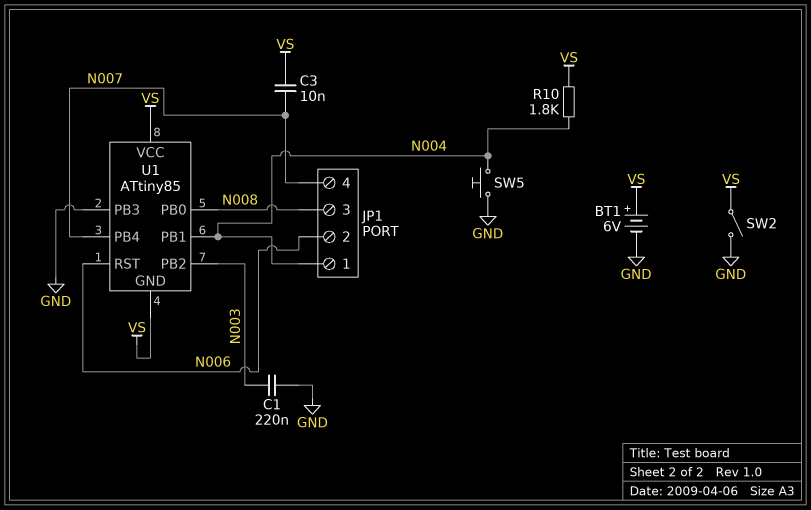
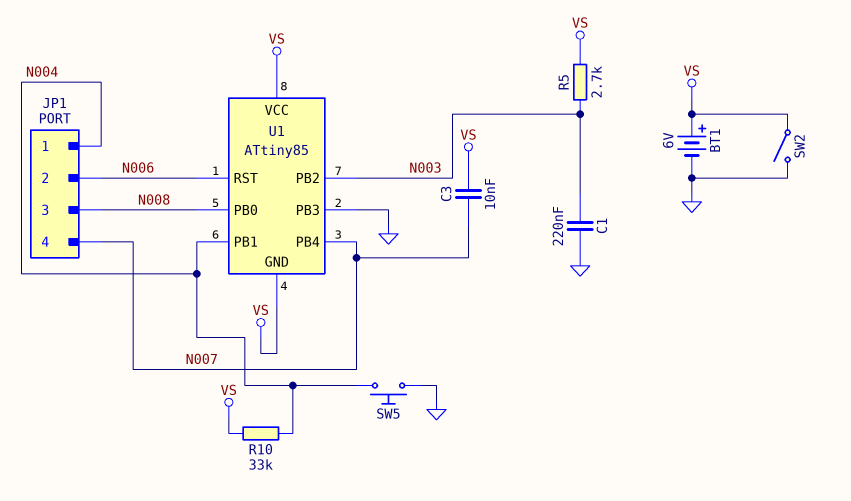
R5: none -> 2.7k (N003, VS)
R10: 1.8k (N004, VS) -> 33k (N004, VS)

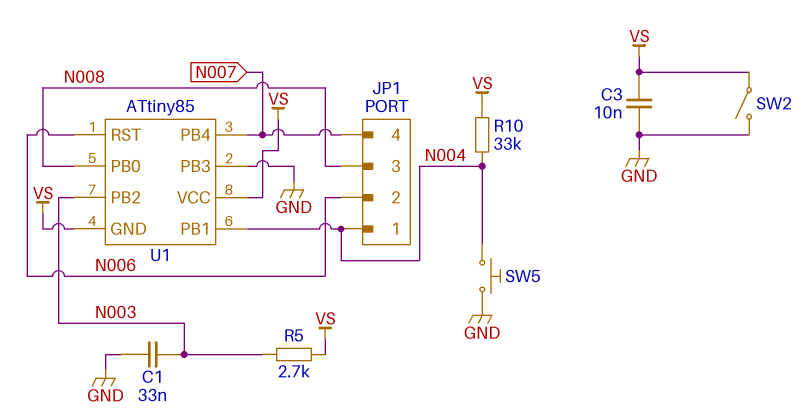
BT1: 6V (plus VS, minus GND) -> none
C1: 220nF (GND, N003) -> 33nF (GND, N003)
C3: 10nF (N007, VS) -> 10nF (GND, VS)

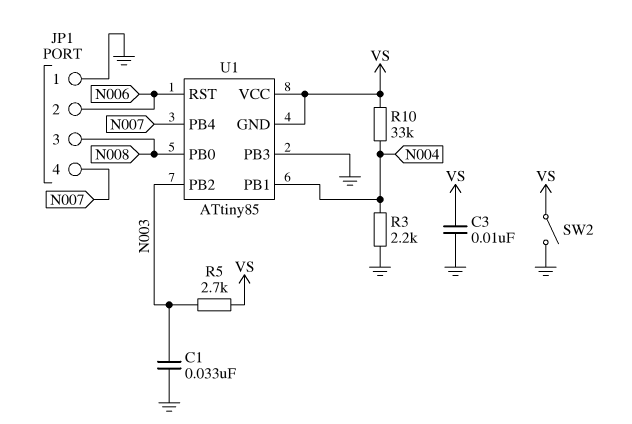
JP1 pin 1: N004 -> GND
R3: none -> 2.2k (GND, N004)
SW5: button (GND, N004) -> none

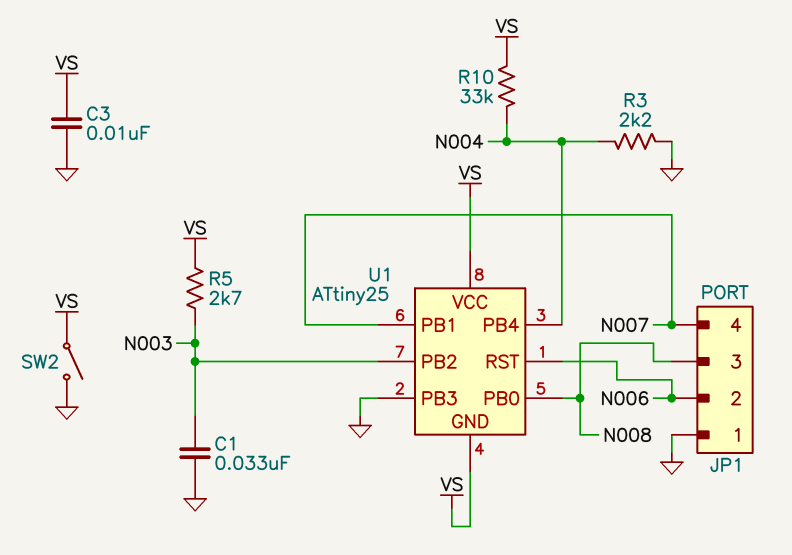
U1: ATtiny85 -> ATtiny25
U1 pin PB1: N004 -> N007
U1 pin PB4: N007 -> N004

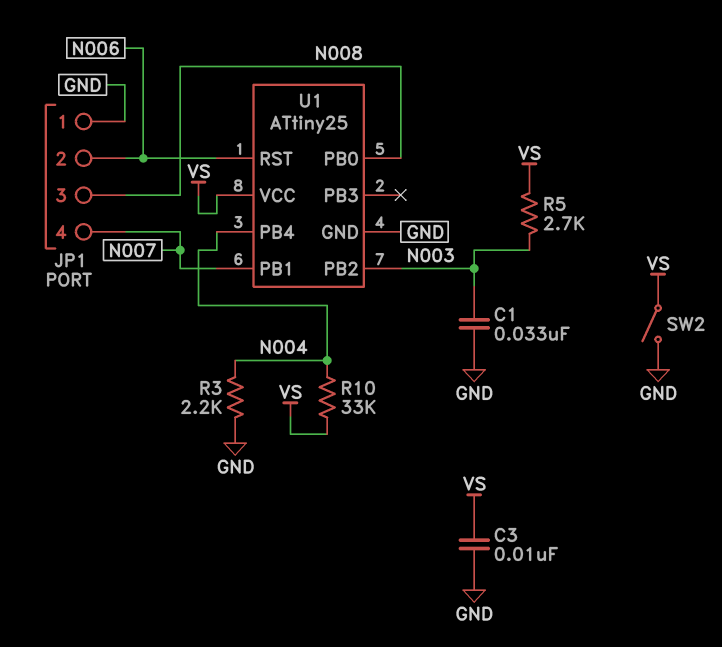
U1 pin GND: VS -> GND
U1 pin PB3: GND -> none

